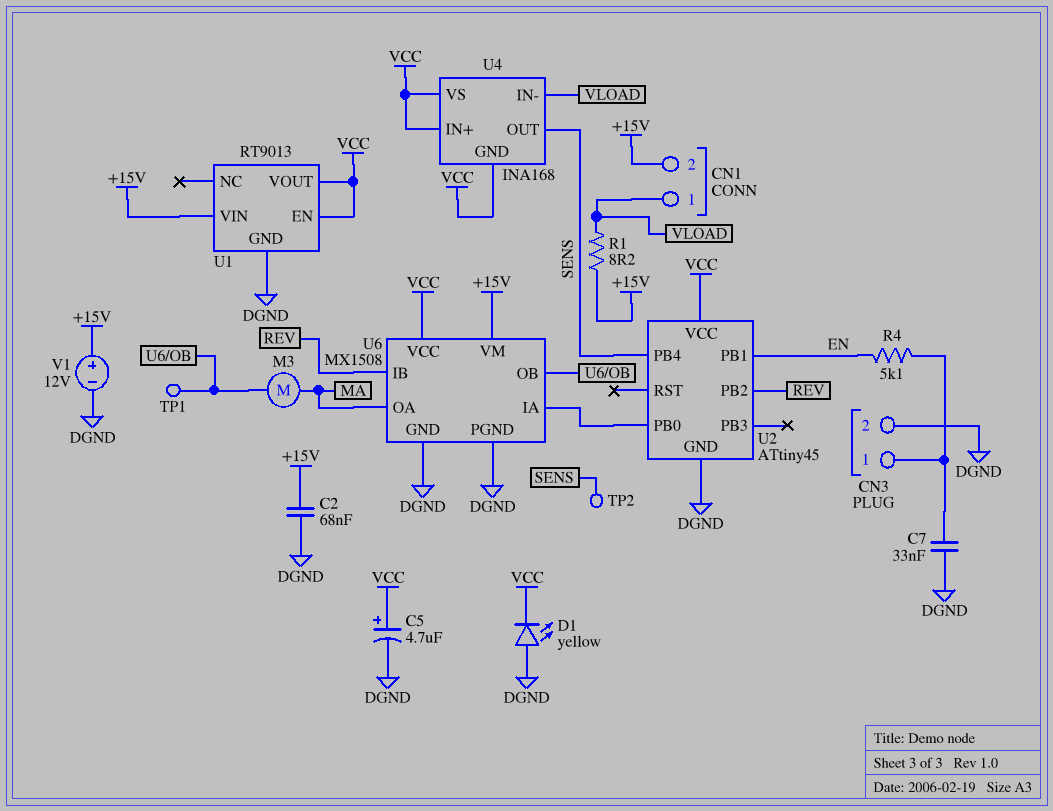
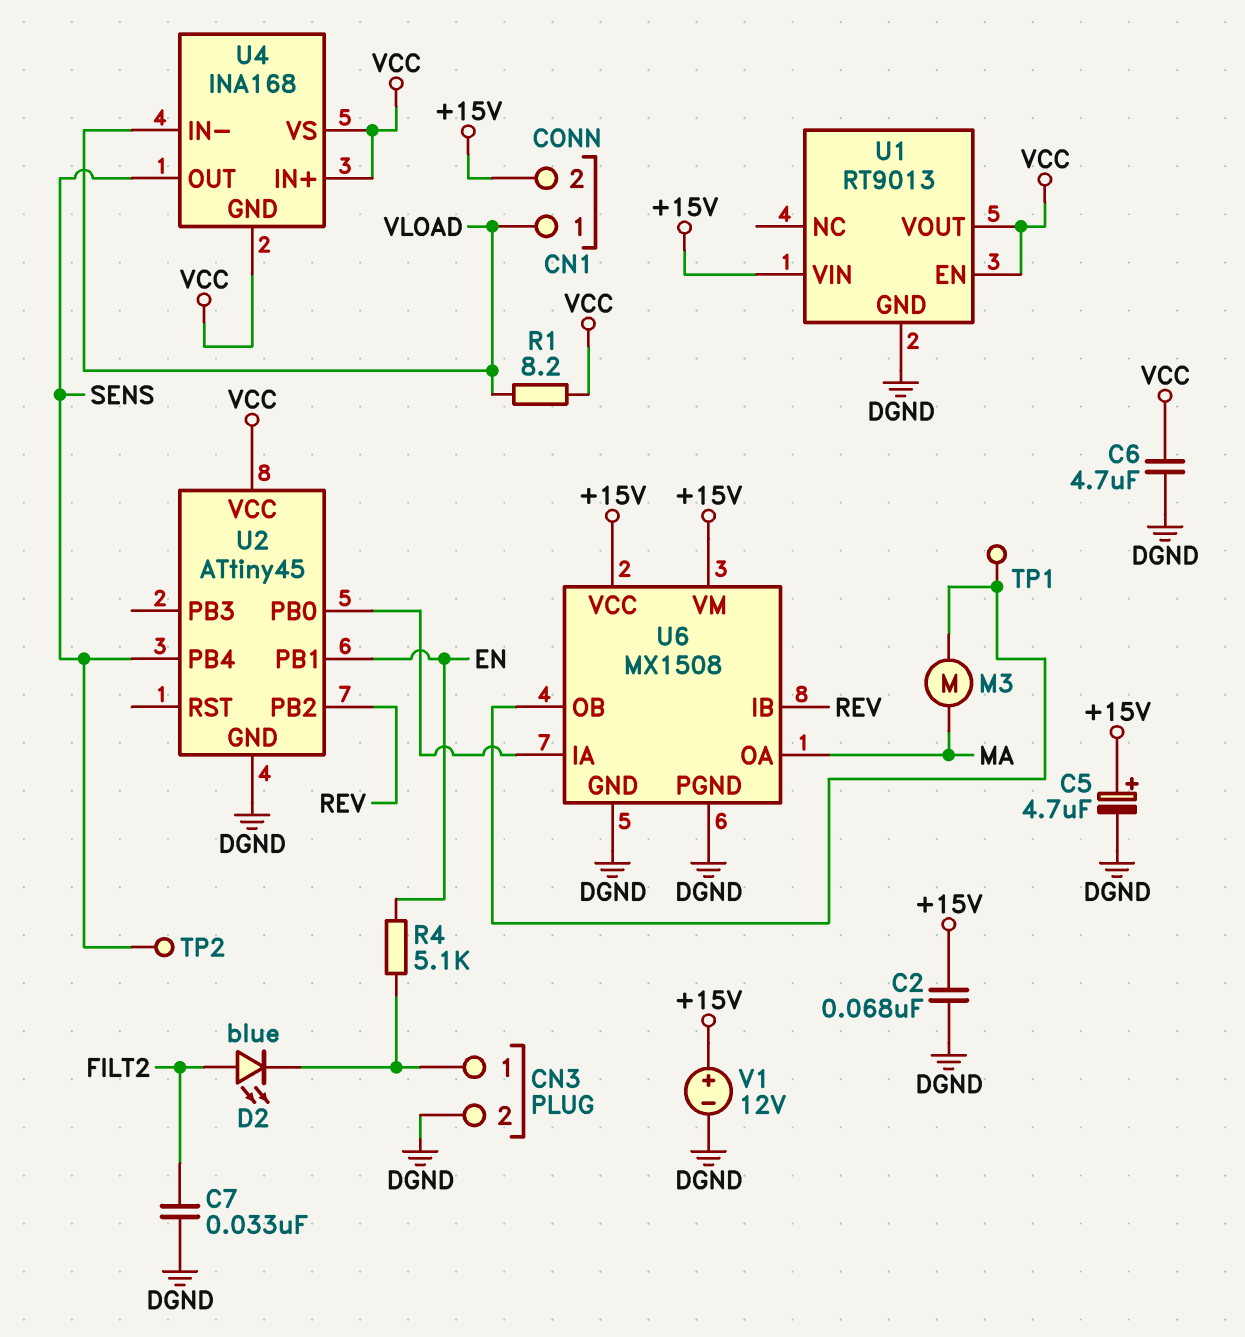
C5: 4.7uF (plus VCC, minus DGND) -> 4.7uF (plus +15V, minus DGND)
C6: none -> 4.7uF (DGND, VCC)
C7: 33nF (CN3/1, DGND) -> 33nF (DGND, FILT2)
D1: LED yellow (A DGND, K VCC) -> none
D2: none -> LED blue (A FILT2, K CN3/1)
R1: 8.2 (+15V, VLOAD) -> 8.2 (VCC, VLOAD)
U6 pin VCC: VCC -> +15V

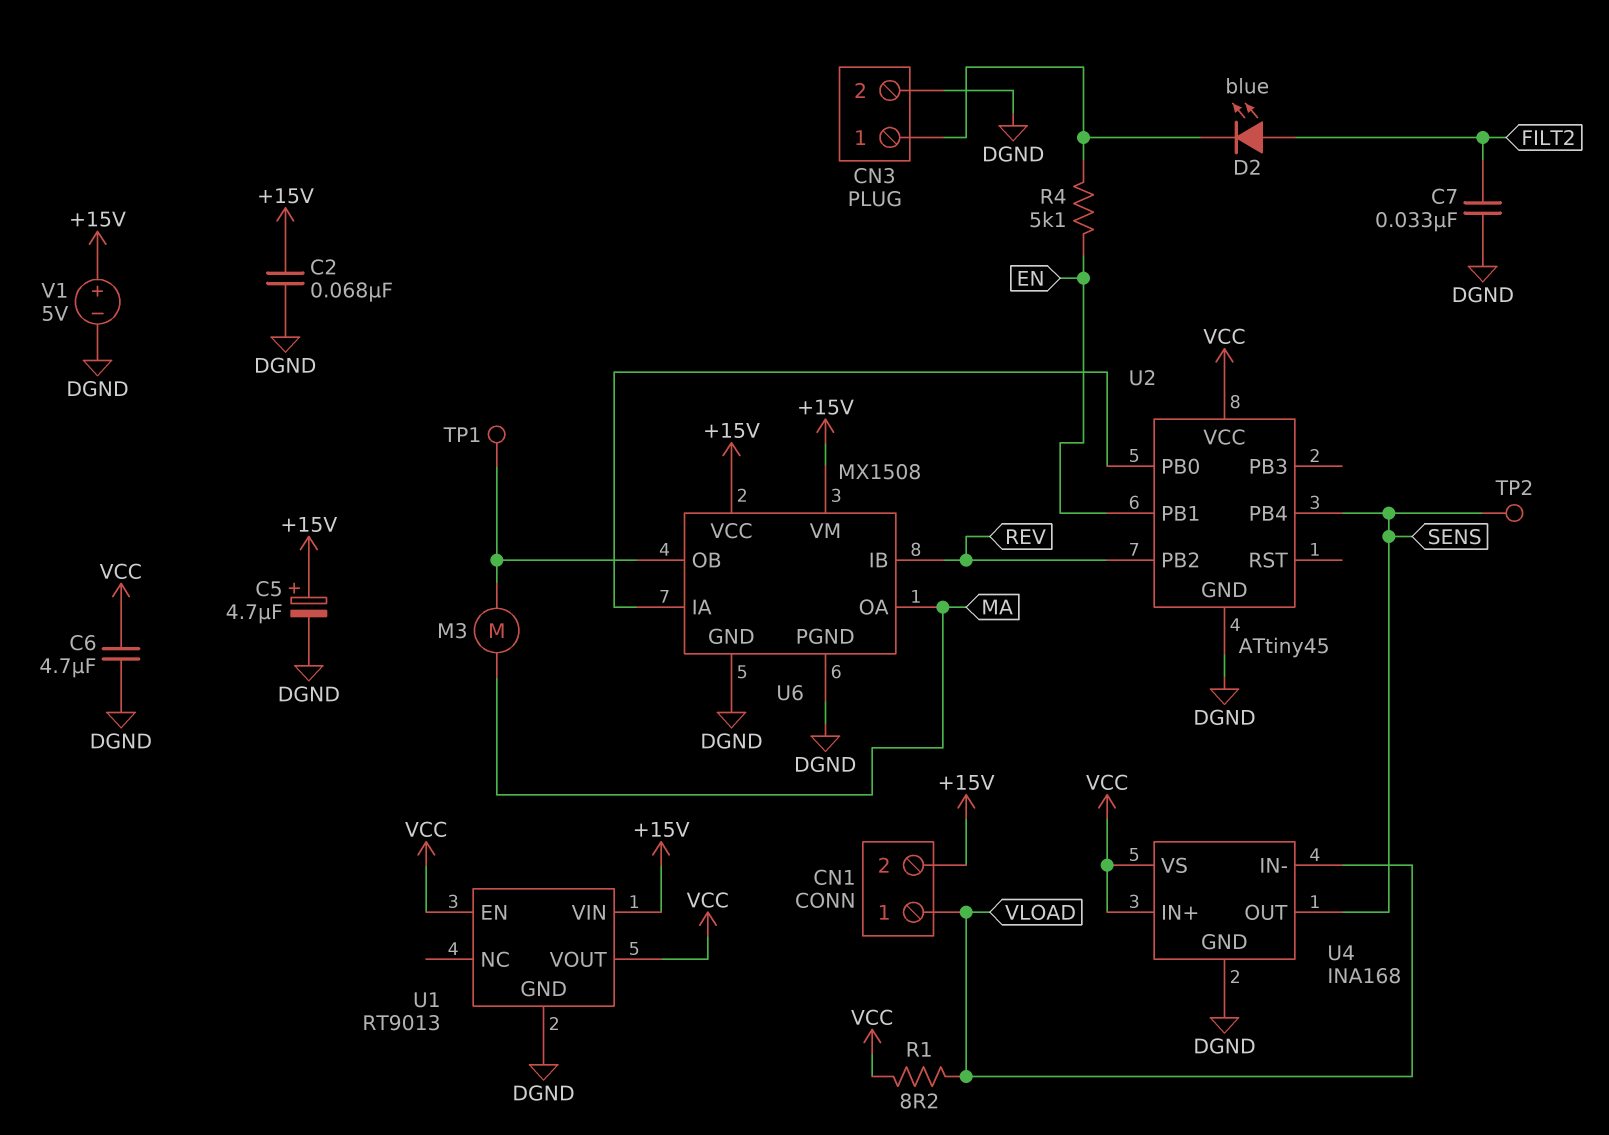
U4 pin GND: VCC -> DGND
V1: 12V (plus +15V, minus DGND) -> 5V (plus +15V, minus DGND)

